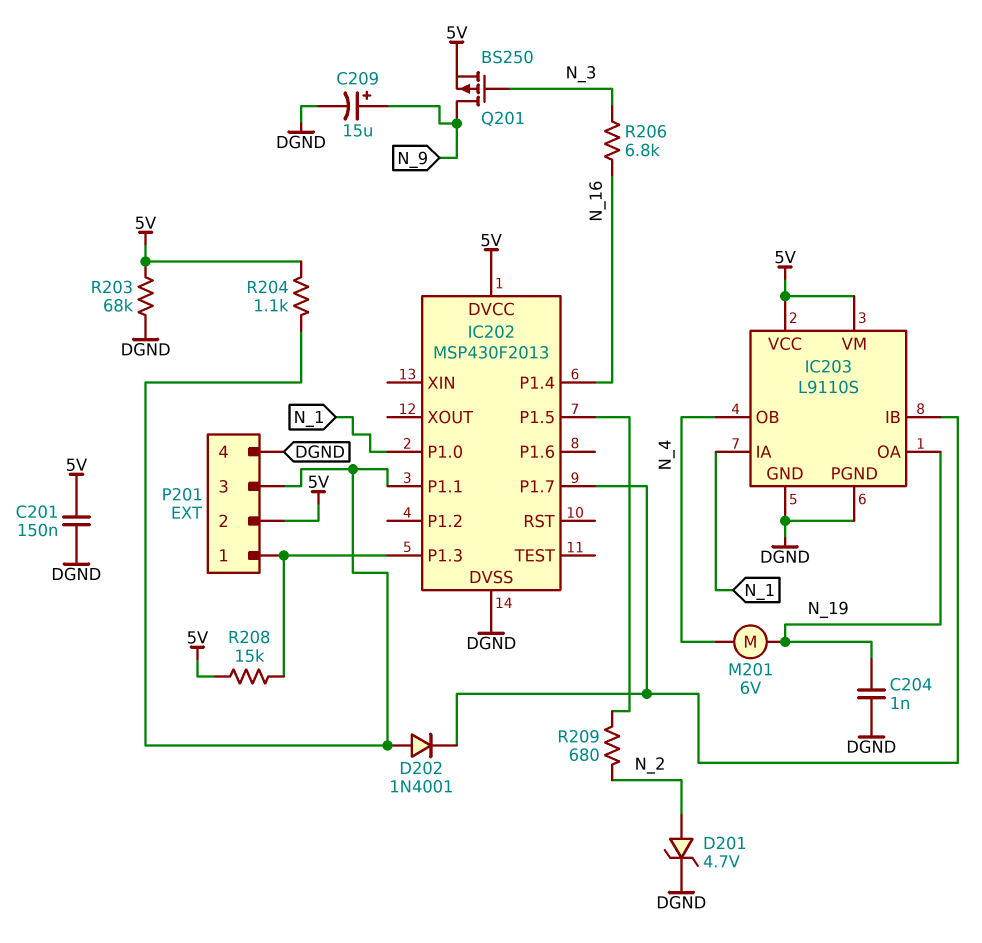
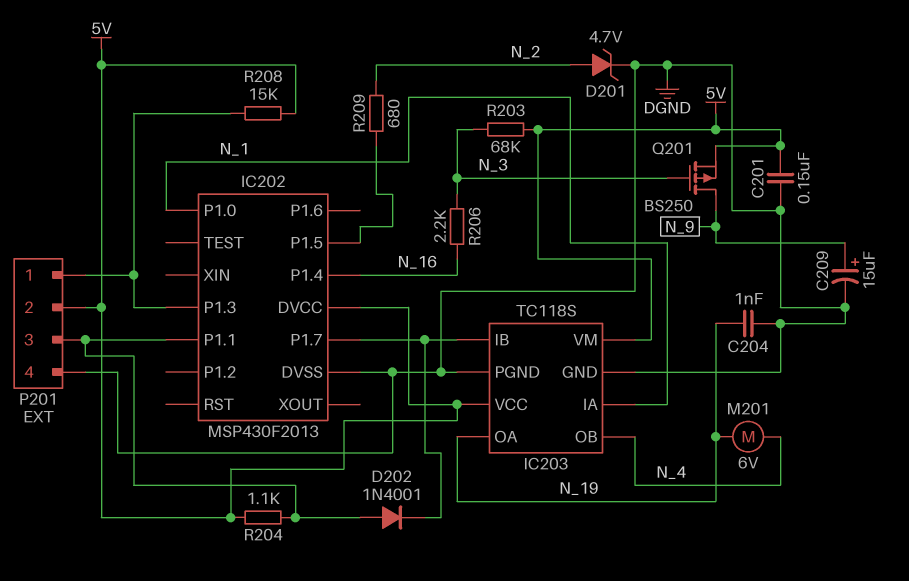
IC203: L9110S -> TC118S
R203: 68k (5V, DGND) -> 68k (5V, N_3)
R206: 6.8k (N_3, N_16) -> 2.2k (N_3, N_16)

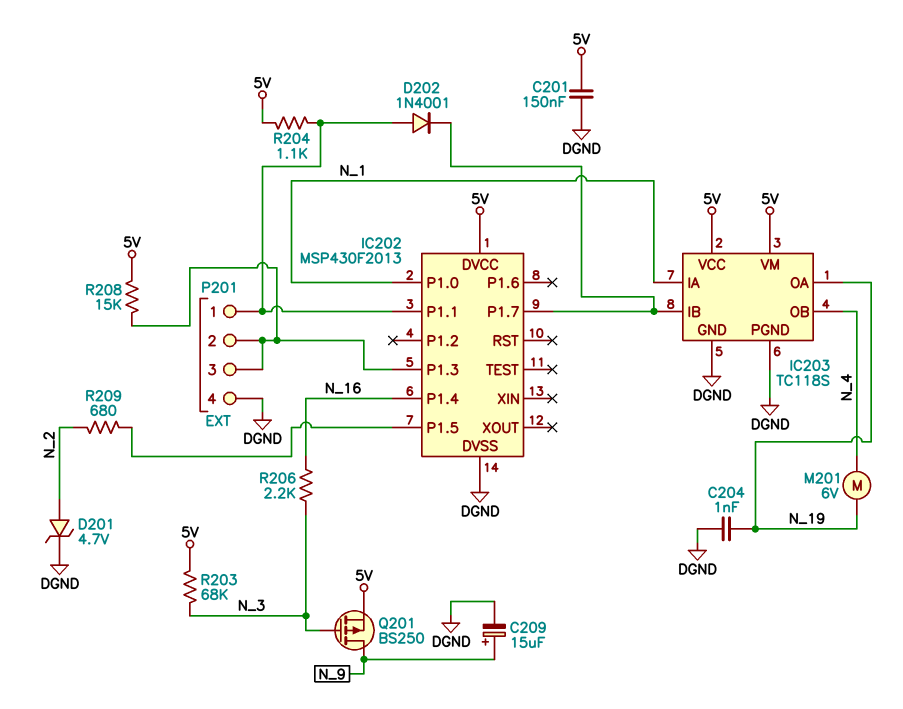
P201 pin 1: IC202/P1.3 -> IC202/P1.1
P201 pin 2: 5V -> IC202/P1.3
P201 pin 3: IC202/P1.1 -> IC202/P1.3

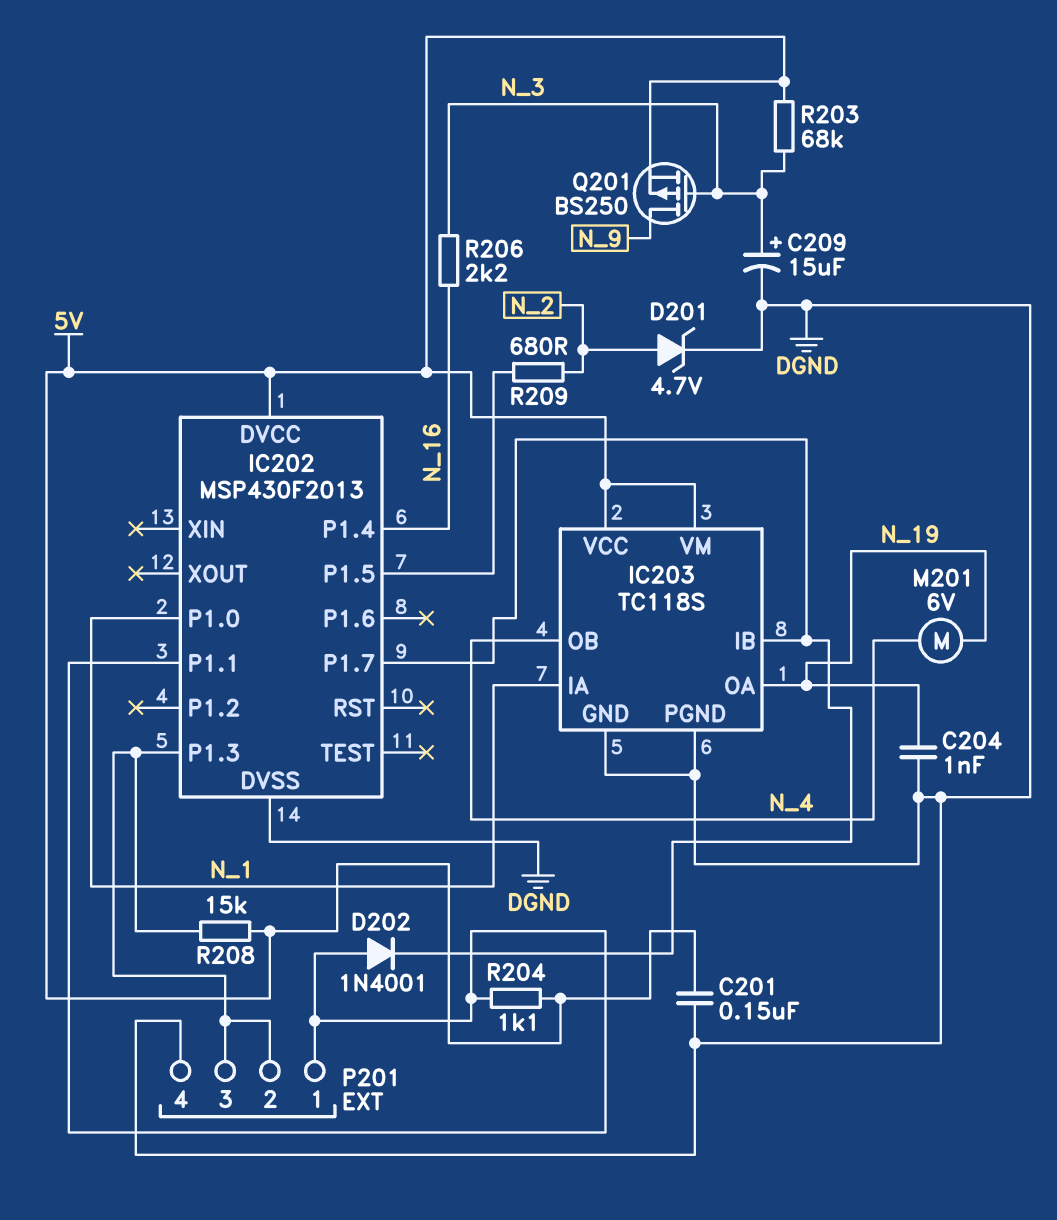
C209: 15uF (plus N_9, minus DGND) -> 15uF (plus N_3, minus DGND)

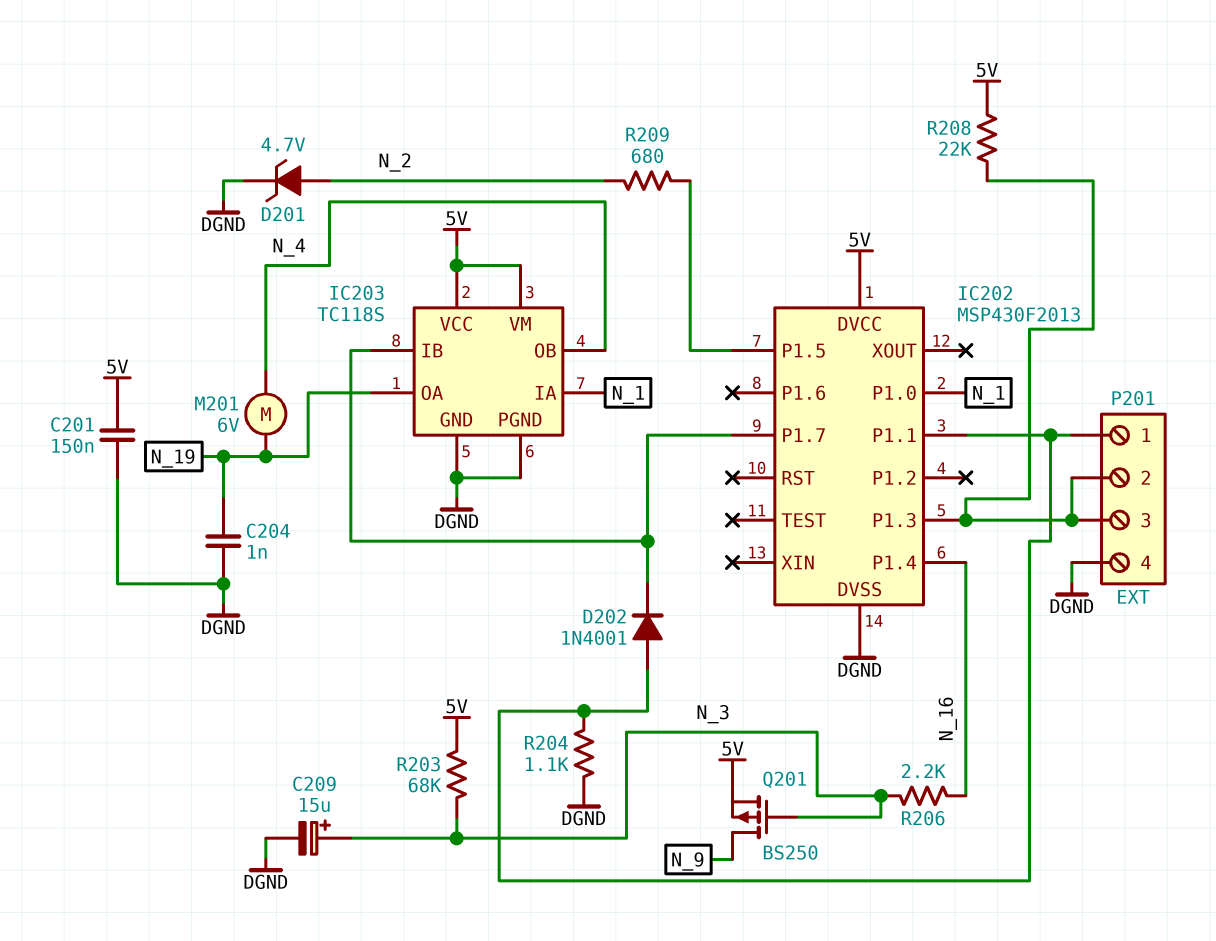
R204: 1.1k (5V, IC202/P1.1) -> 1.1k (DGND, IC202/P1.1)
R208: 15k (5V, IC202/P1.3) -> 22k (5V, IC202/P1.3)

